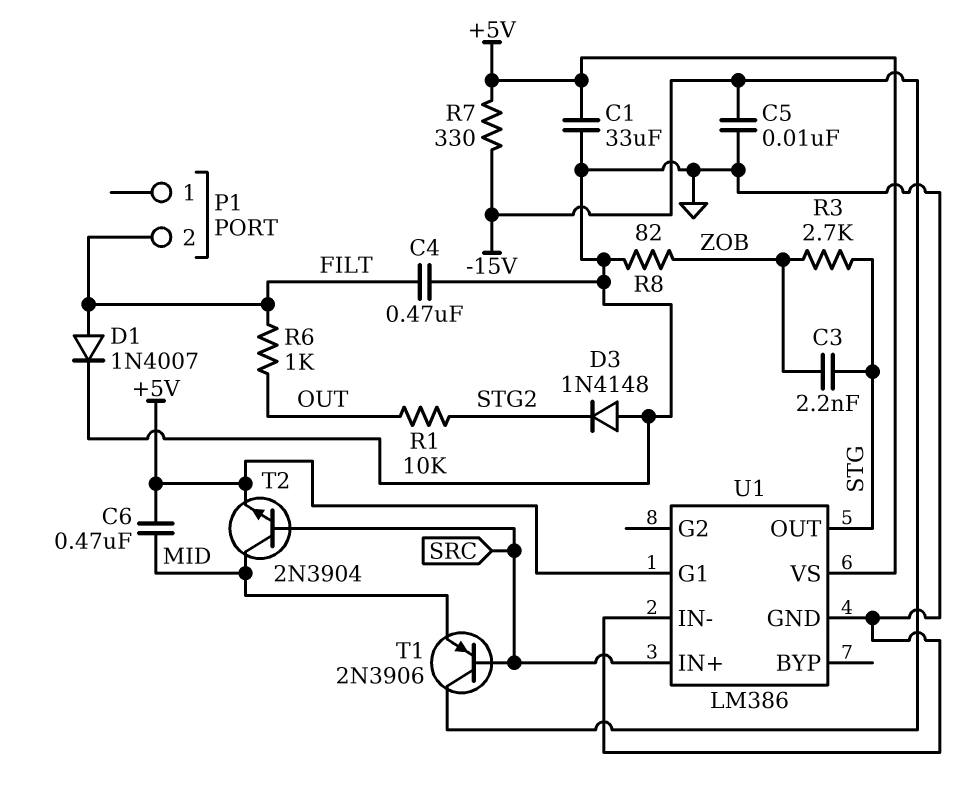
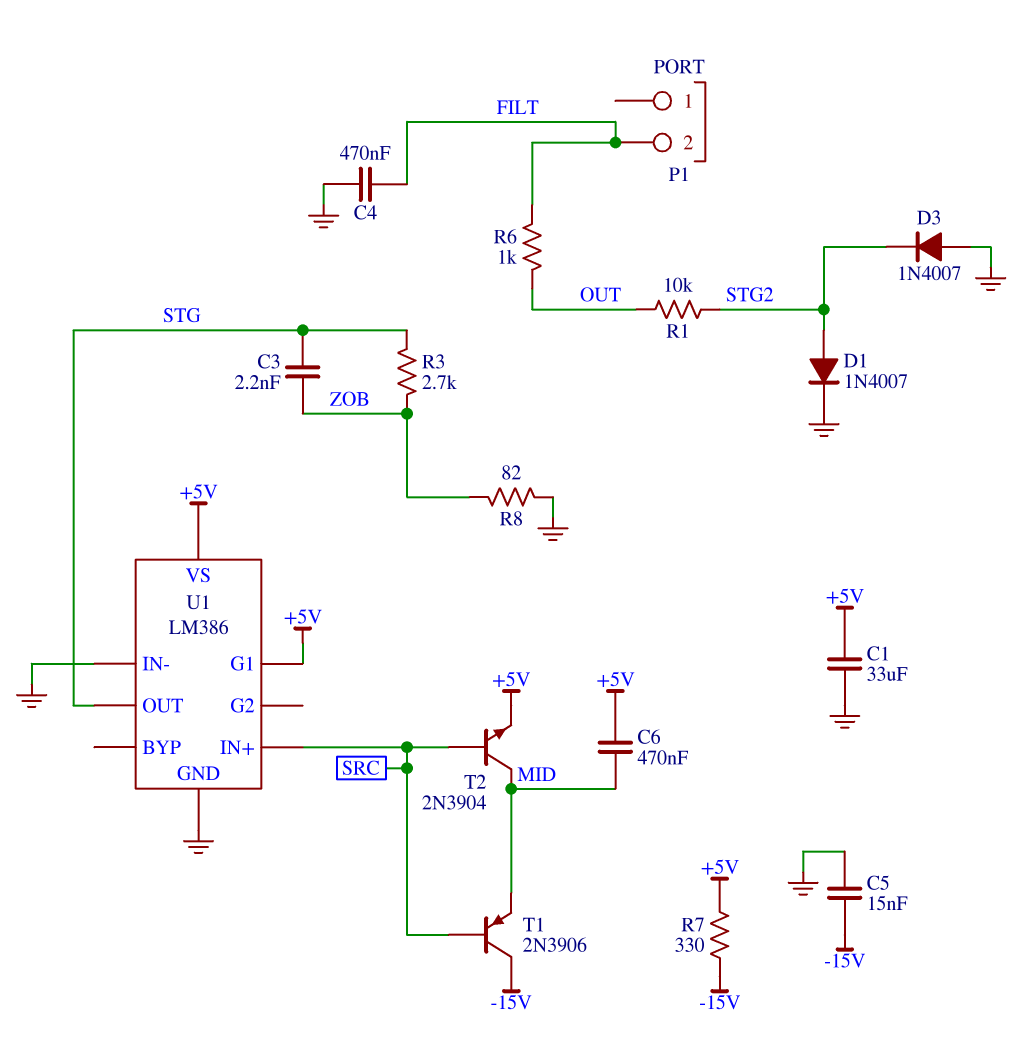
C5: 10nF (-15V, GND) -> 15nF (-15V, GND)
D1: diode 1N4007 (A FILT, K GND) -> diode 1N4007 (A STG2, K GND)
D3: diode 1N4148 (A GND, K STG2) -> diode 1N4007 (A GND, K STG2)

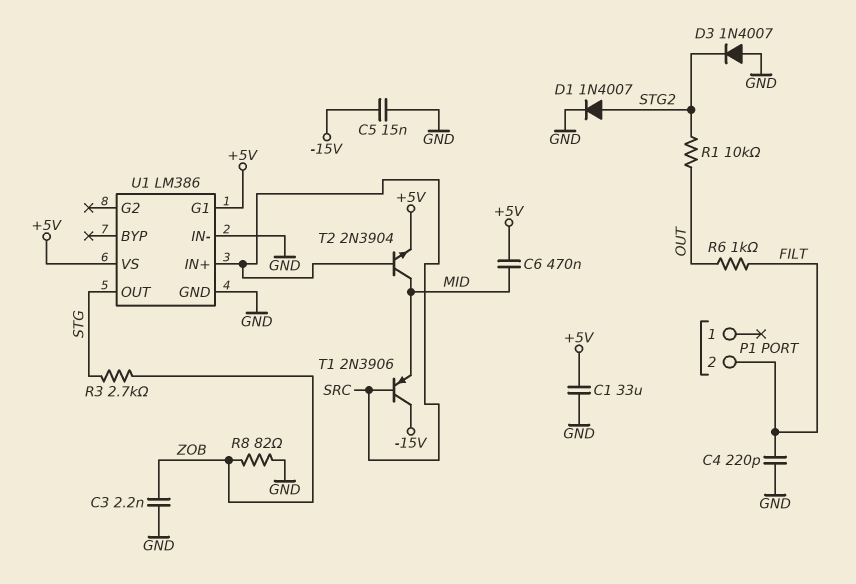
C3: 2.2nF (STG, ZOB) -> 2.2nF (GND, ZOB)
C4: 470nF (FILT, GND) -> 220pF (FILT, GND)
R7: 330 (+5V, -15V) -> none

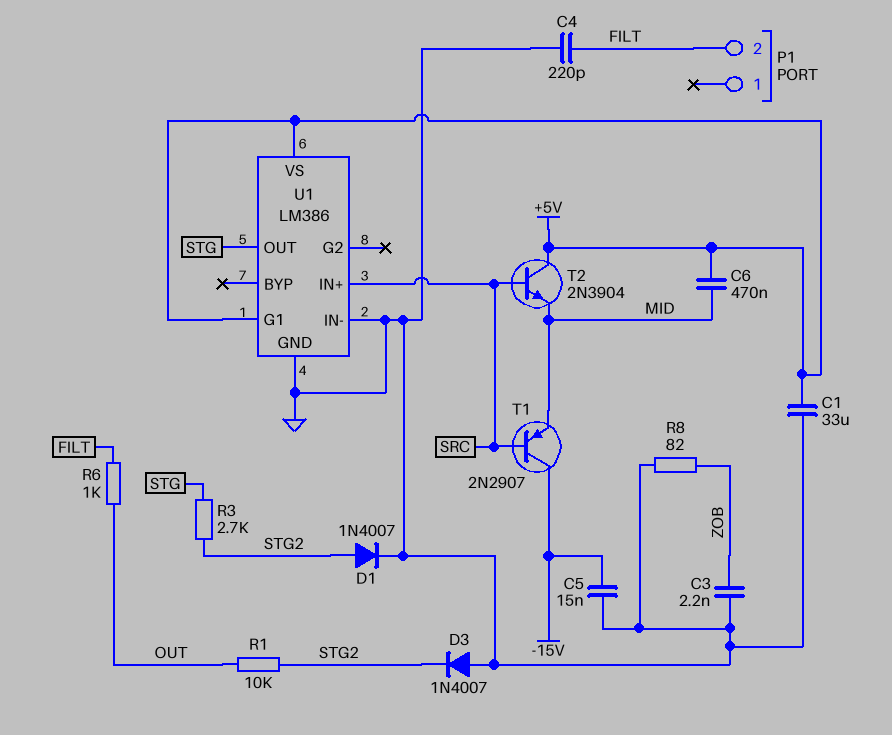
R3: 2.7k (STG, ZOB) -> 2.7k (STG, STG2)
T1: PNP 2N3906 (B SRC, C -15V, E MID) -> PNP 2N2907 (B SRC, C -15V, E MID)
T2: NPN 2N3904 (B SRC, C MID, E +5V) -> NPN 2N3904 (B SRC, C +5V, E MID)

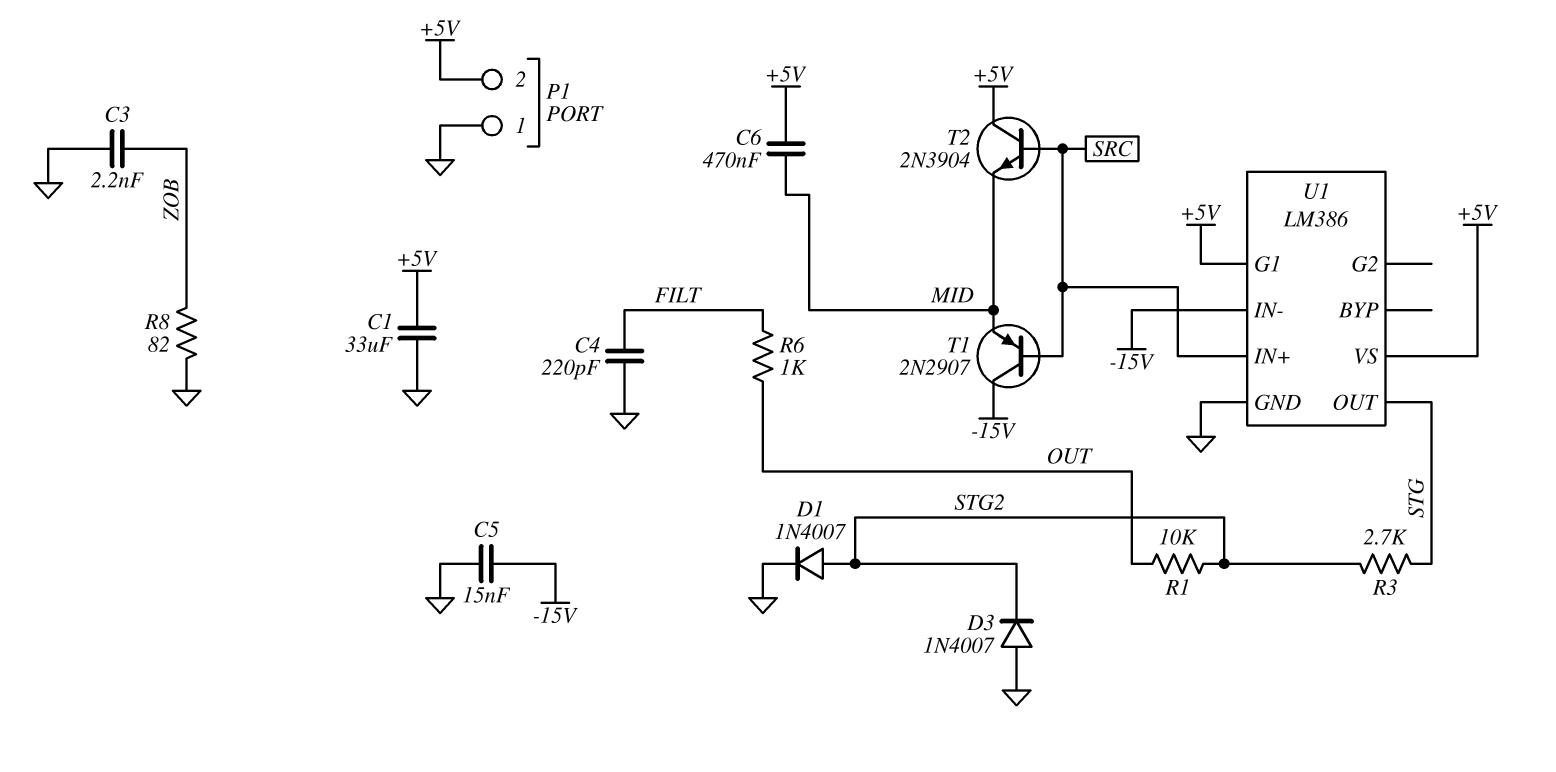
P1 pin 1: none -> GND
P1 pin 2: FILT -> +5V
U1 pin IN-: GND -> -15V

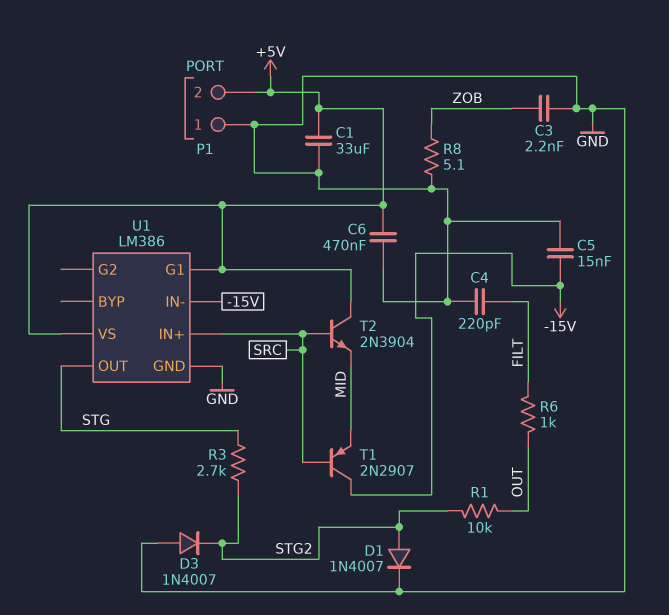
C6: 470nF (+5V, MID) -> 470nF (+5V, GND)
R8: 82 (GND, ZOB) -> 5.1 (GND, ZOB)

